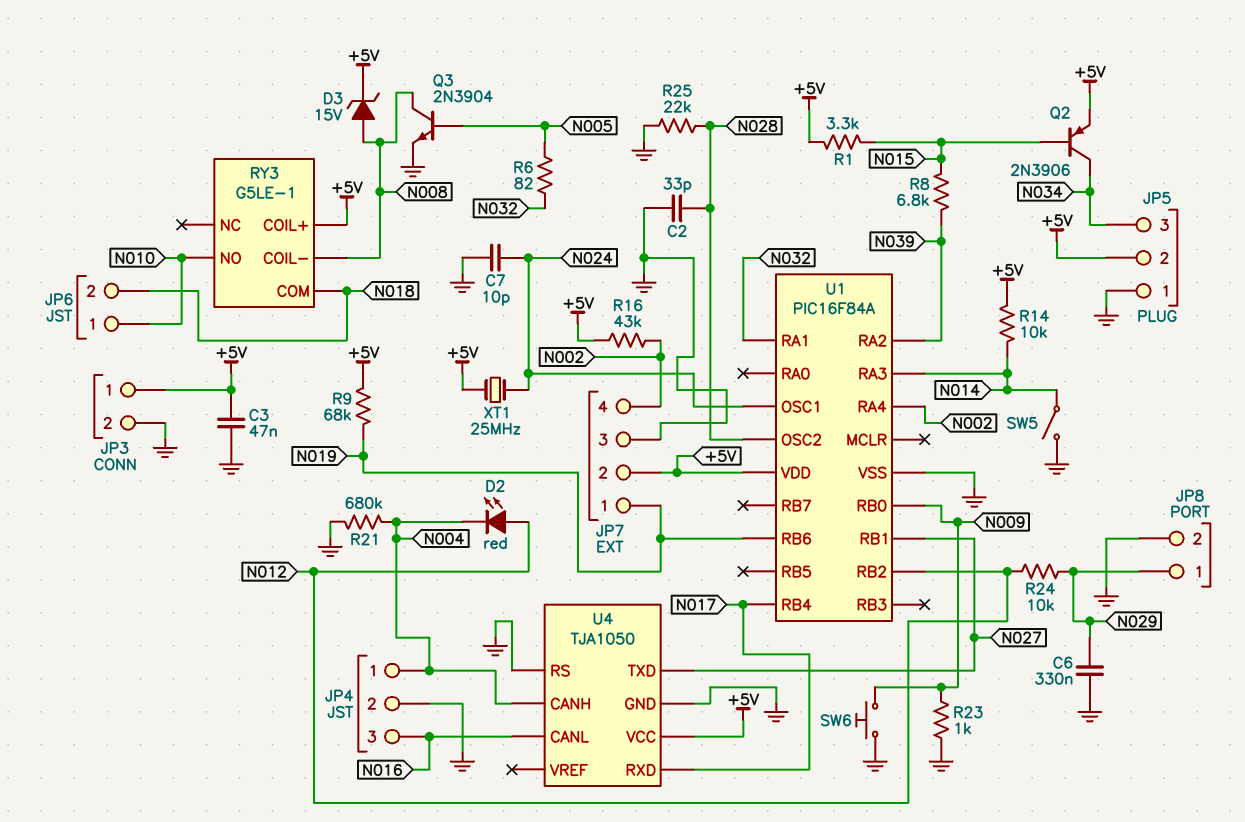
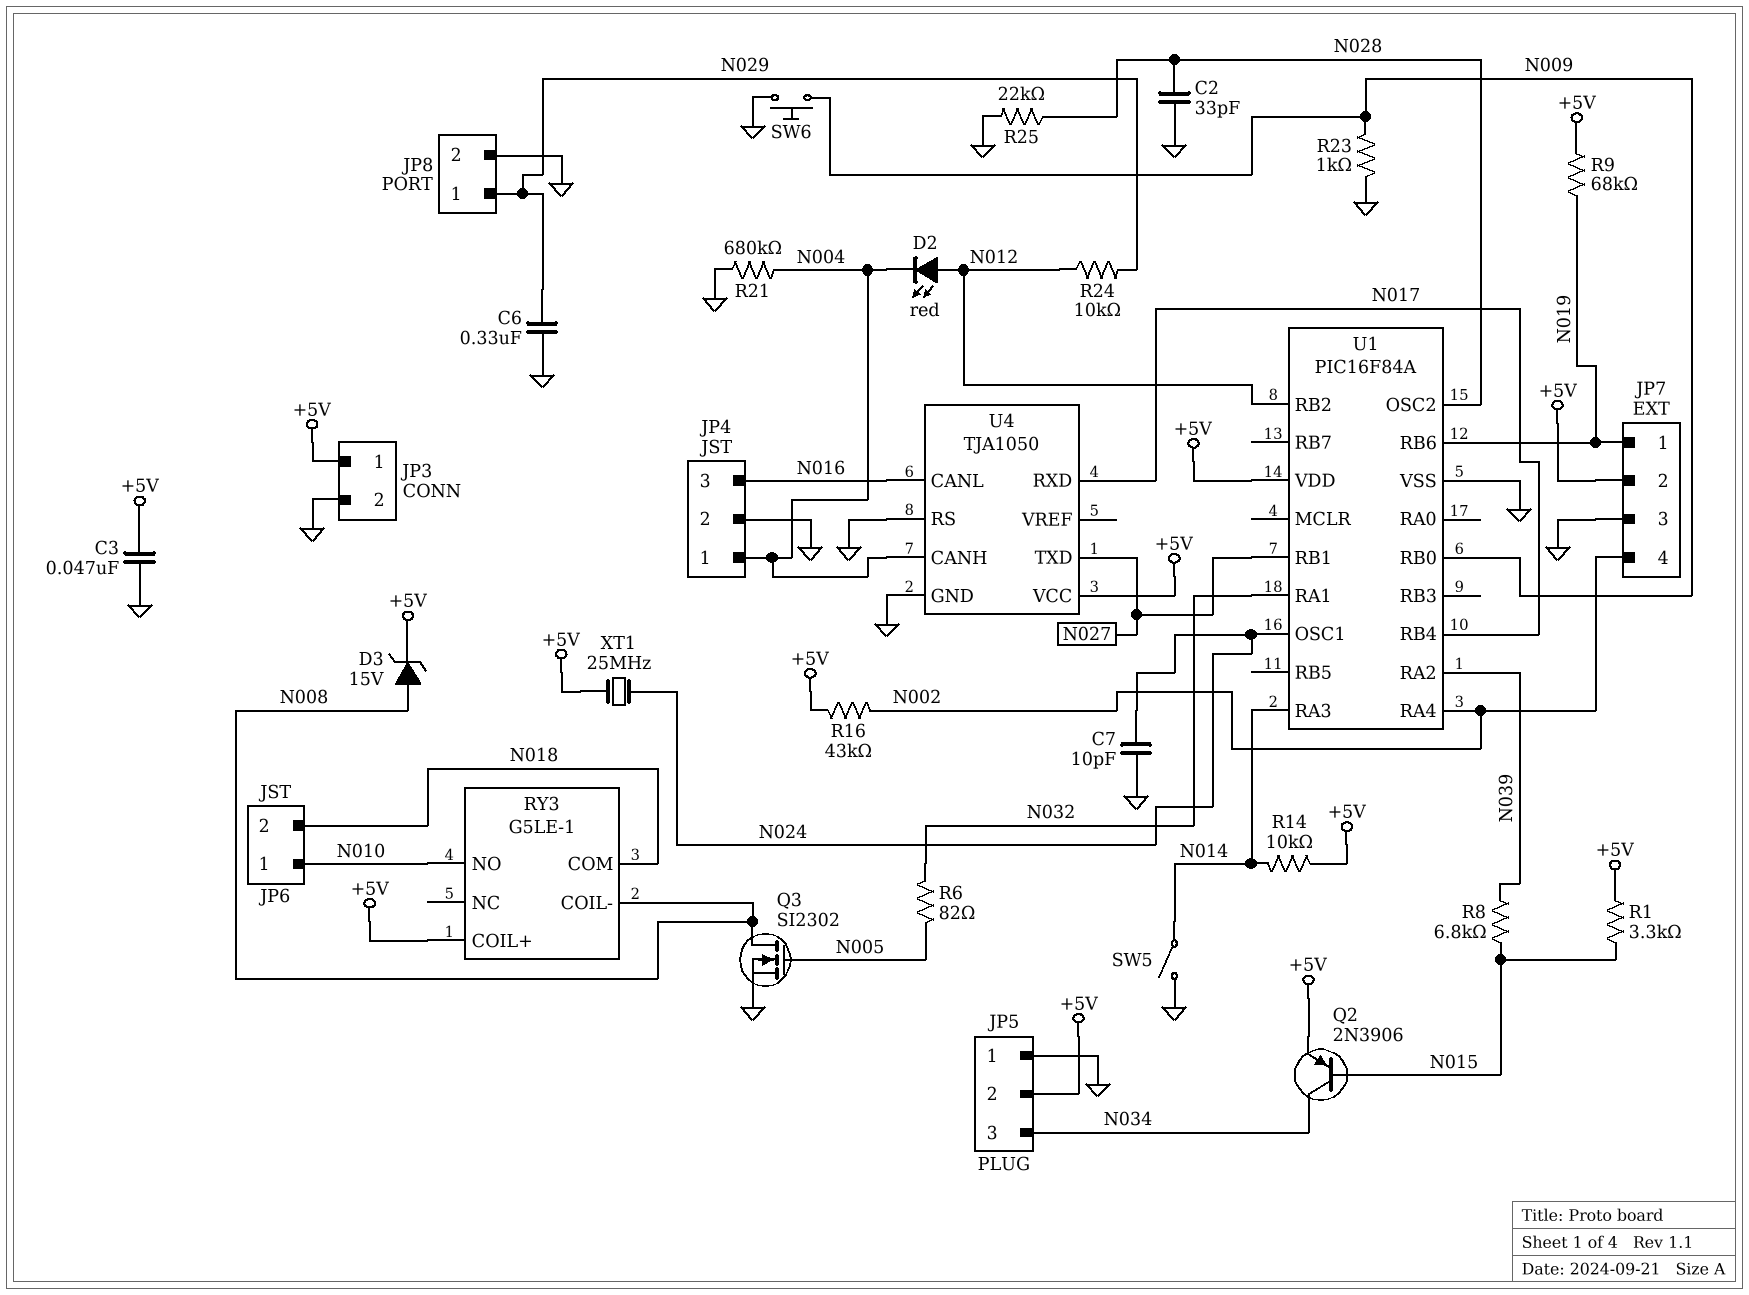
Q3: NPN 2N3904 (B N005, C N008, E GND) -> NMOS SI2302 (G N005, D N008, S GND)

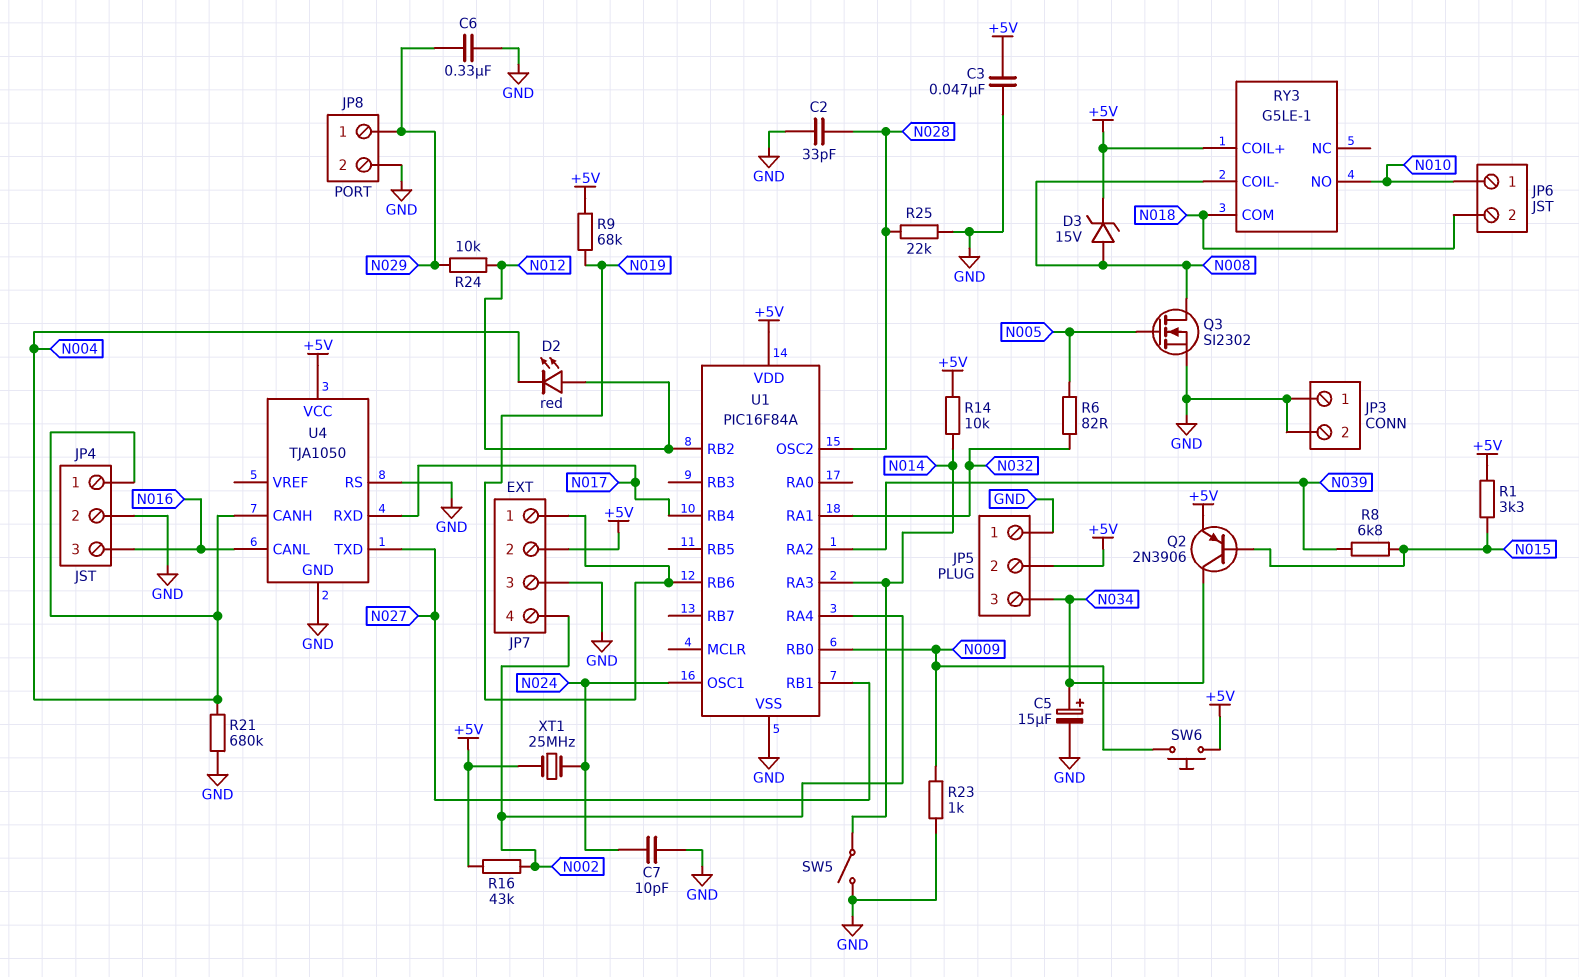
C5: none -> 15uF (plus N034, minus GND)
JP3 pin 1: +5V -> GND
SW6: button (GND, N009) -> button (+5V, N009)

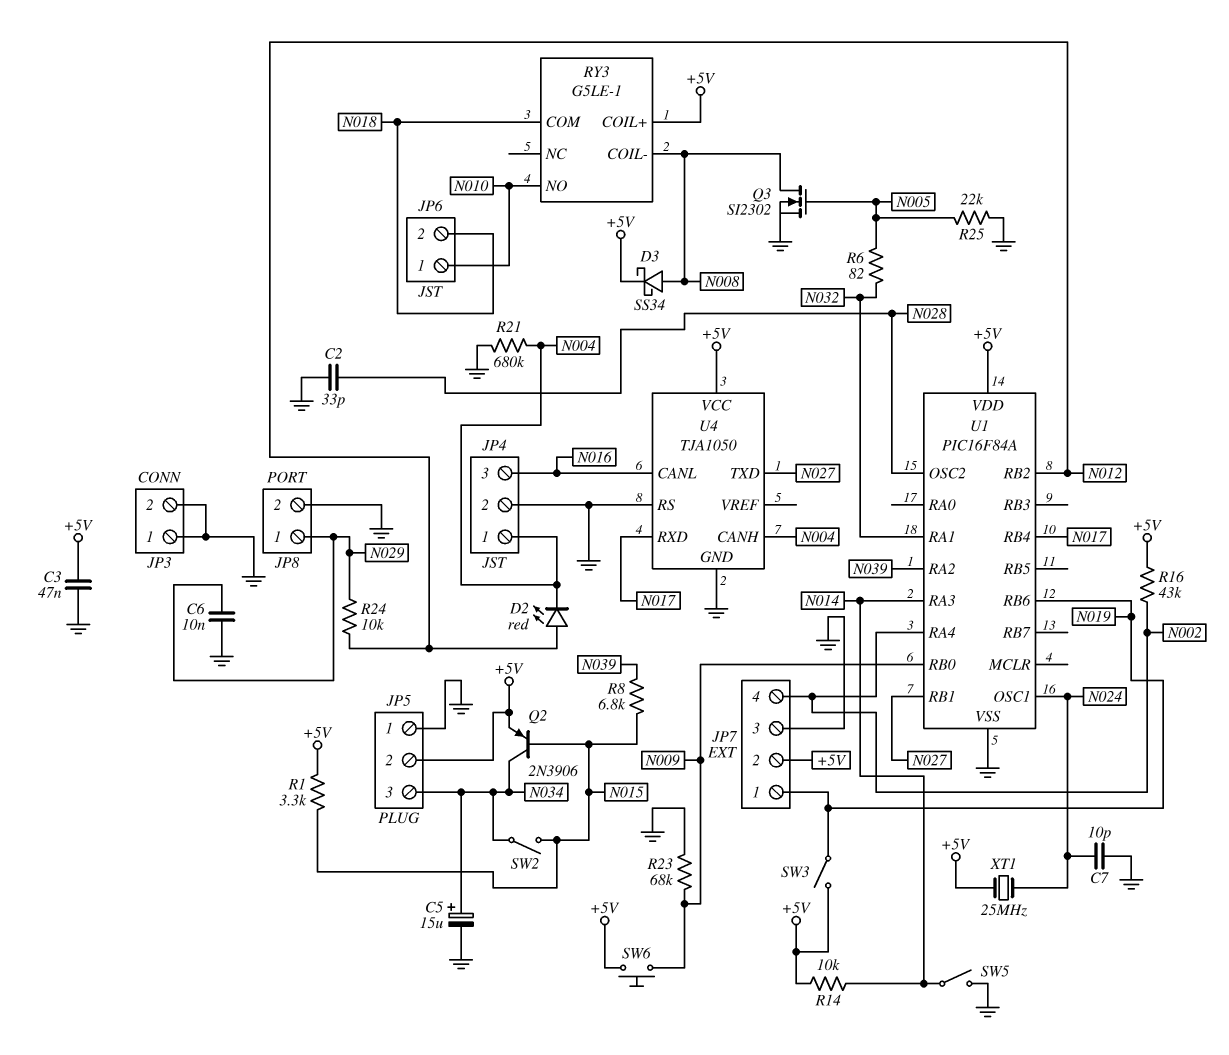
C6: 330nF (GND, N029) -> 10nF (GND, N029)
D3: zener 15V (A N008, K +5V) -> schottky SS34 (A N008, K +5V)
R9: 68k (+5V, N019) -> none
R23: 1k (GND, N009) -> 68k (GND, N009)
R25: 22k (GND, N028) -> 22k (GND, N005)
SW2: none -> switch (N015, N034)
SW3: none -> switch (+5V, N019)

